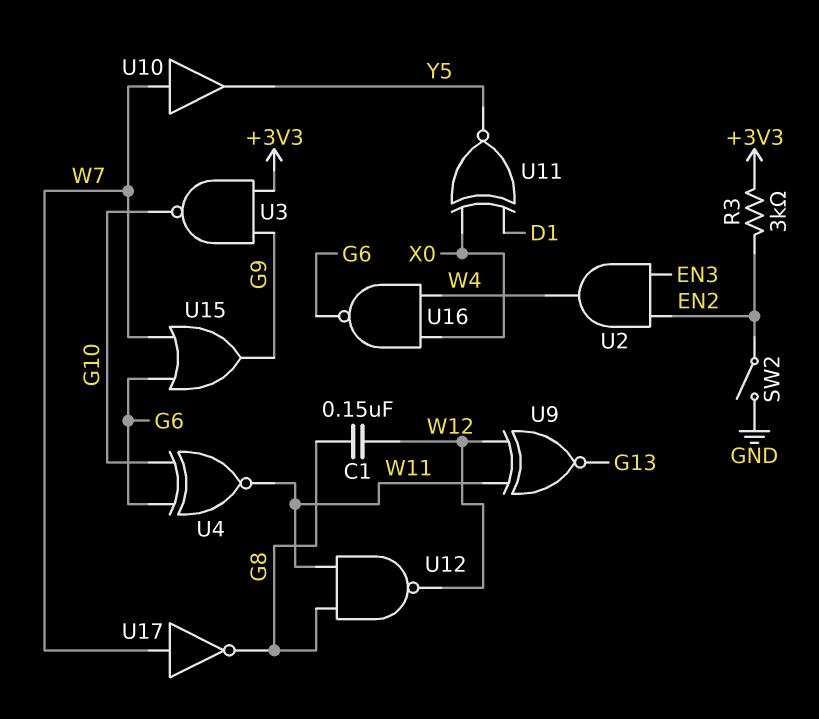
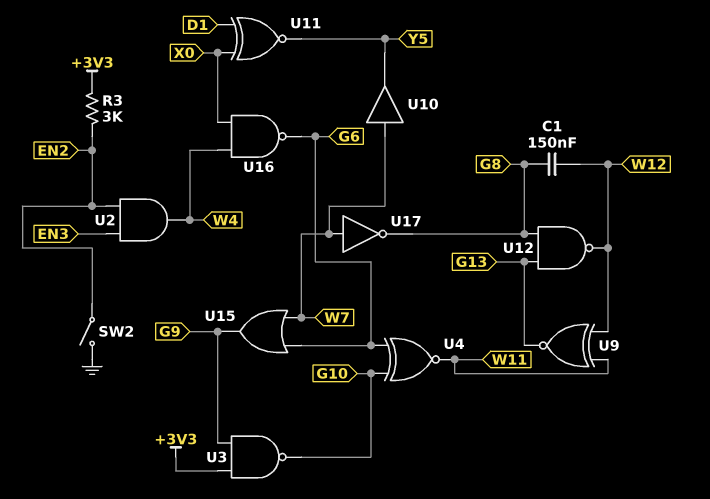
U12: NAND (in G8, in W11, out W12) -> NAND (in G8, in G13, out W12)

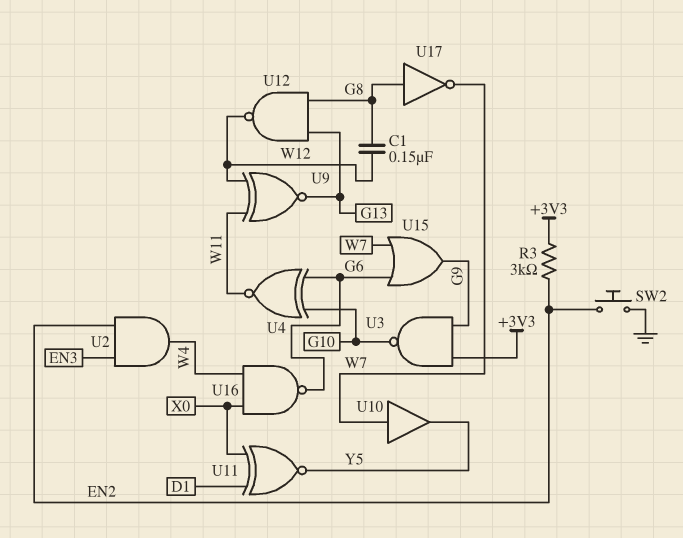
SW2: switch (EN2, GND) -> button (EN2, GND)
U17: NOT (in W7, out G8) -> NOT (in G8, out W7)

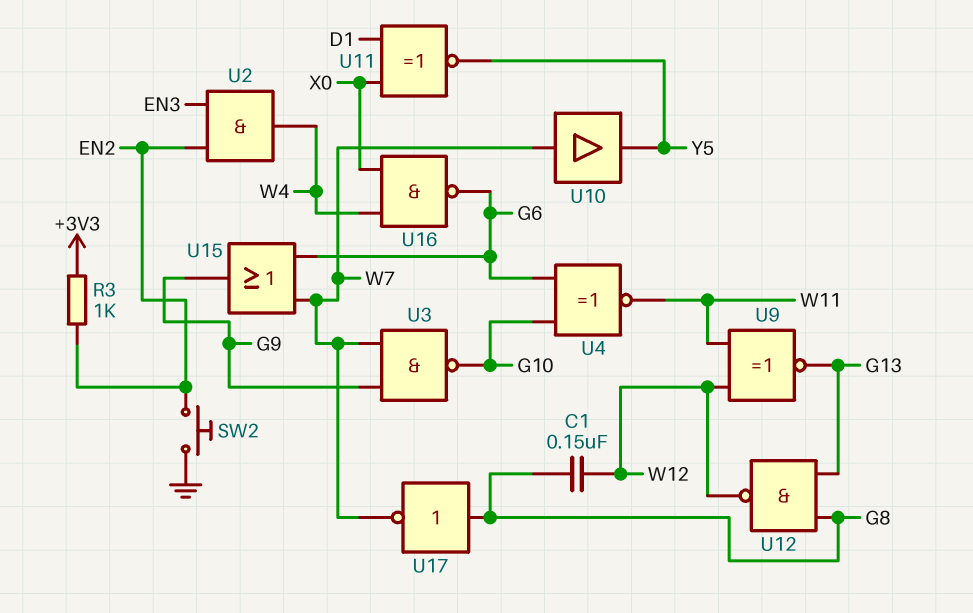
R3: 3k (+3V3, EN2) -> 1k (+3V3, EN2)
U3: NAND (in +3V3, in G9, out G10) -> NAND (in G9, in W7, out G10)

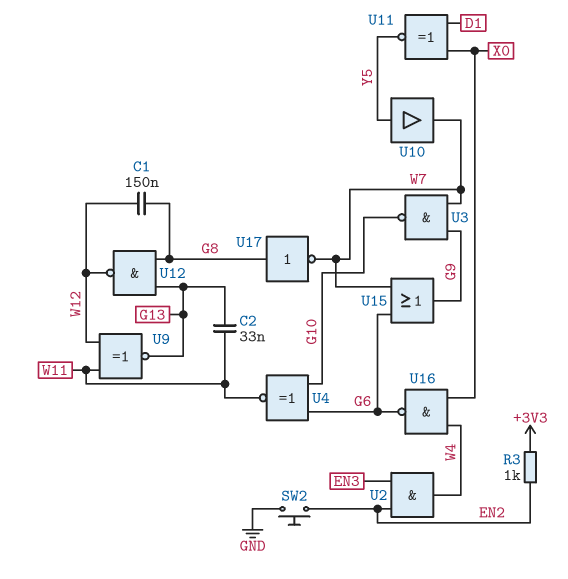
C2: none -> 33nF (G13, W11)
U10: buffer (in W7, out Y5) -> buffer (in Y5, out W7)

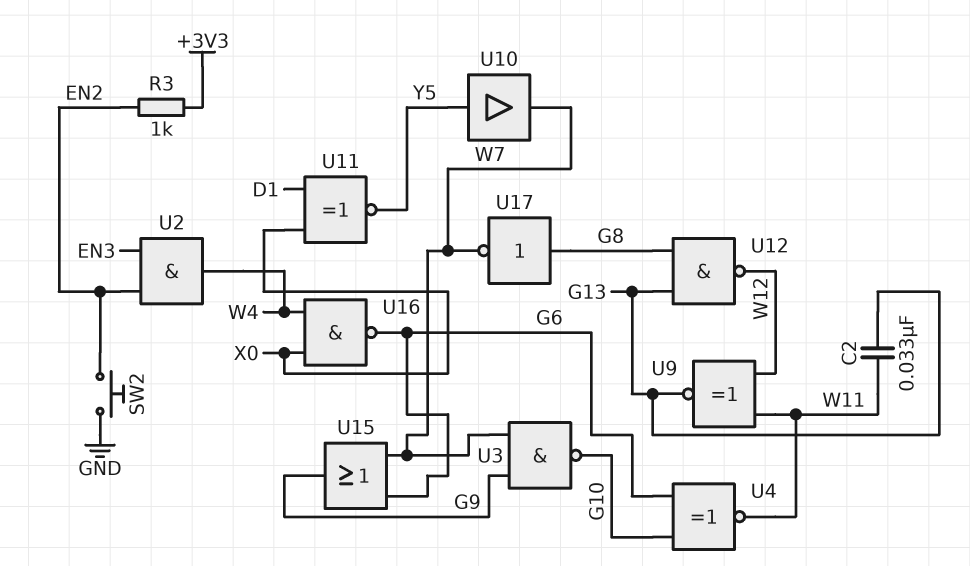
C1: 150nF (G8, W12) -> none

